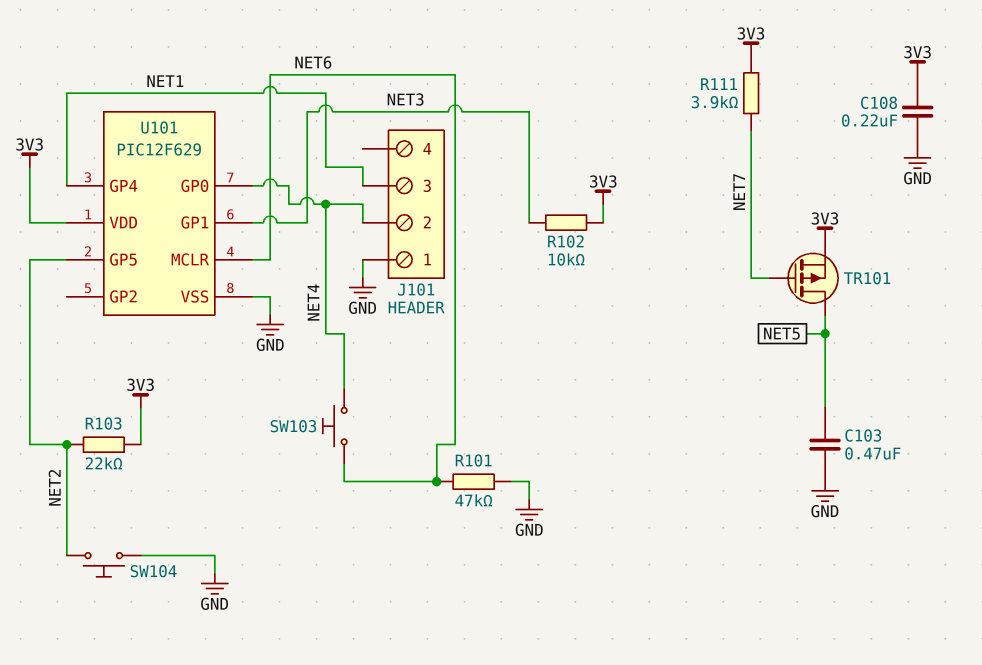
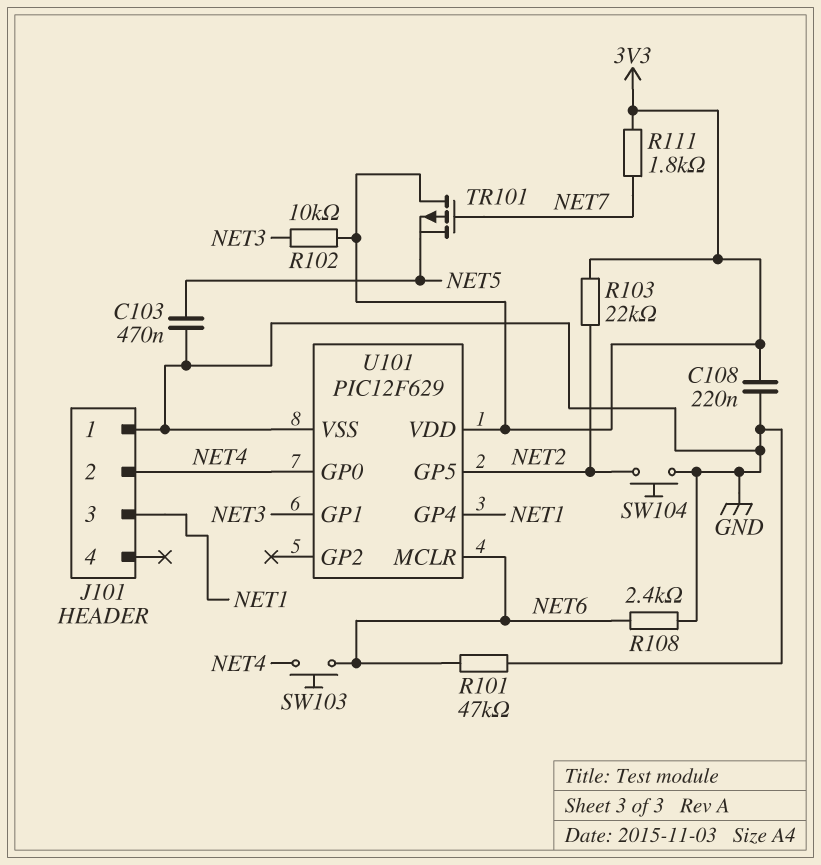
R108: none -> 2.4k (GND, NET6)
R111: 3.9k (3V3, NET7) -> 1.8k (3V3, NET7)
TR101: PMOS (G NET7, D NET5, S 3V3) -> PMOS (G NET7, D 3V3, S NET5)

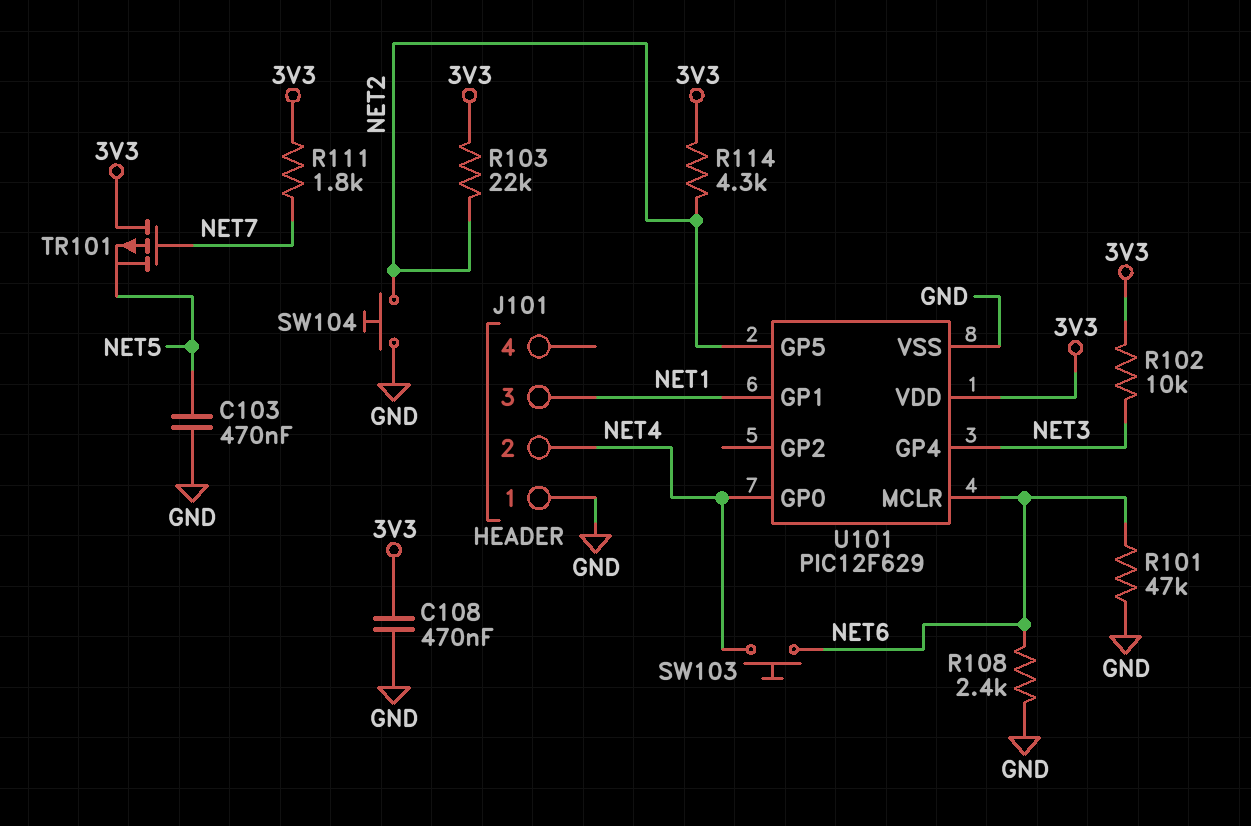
C108: 220nF (3V3, GND) -> 470nF (3V3, GND)
R114: none -> 4.3k (3V3, NET2)
U101 pin GP1: NET3 -> NET1
U101 pin GP4: NET1 -> NET3

